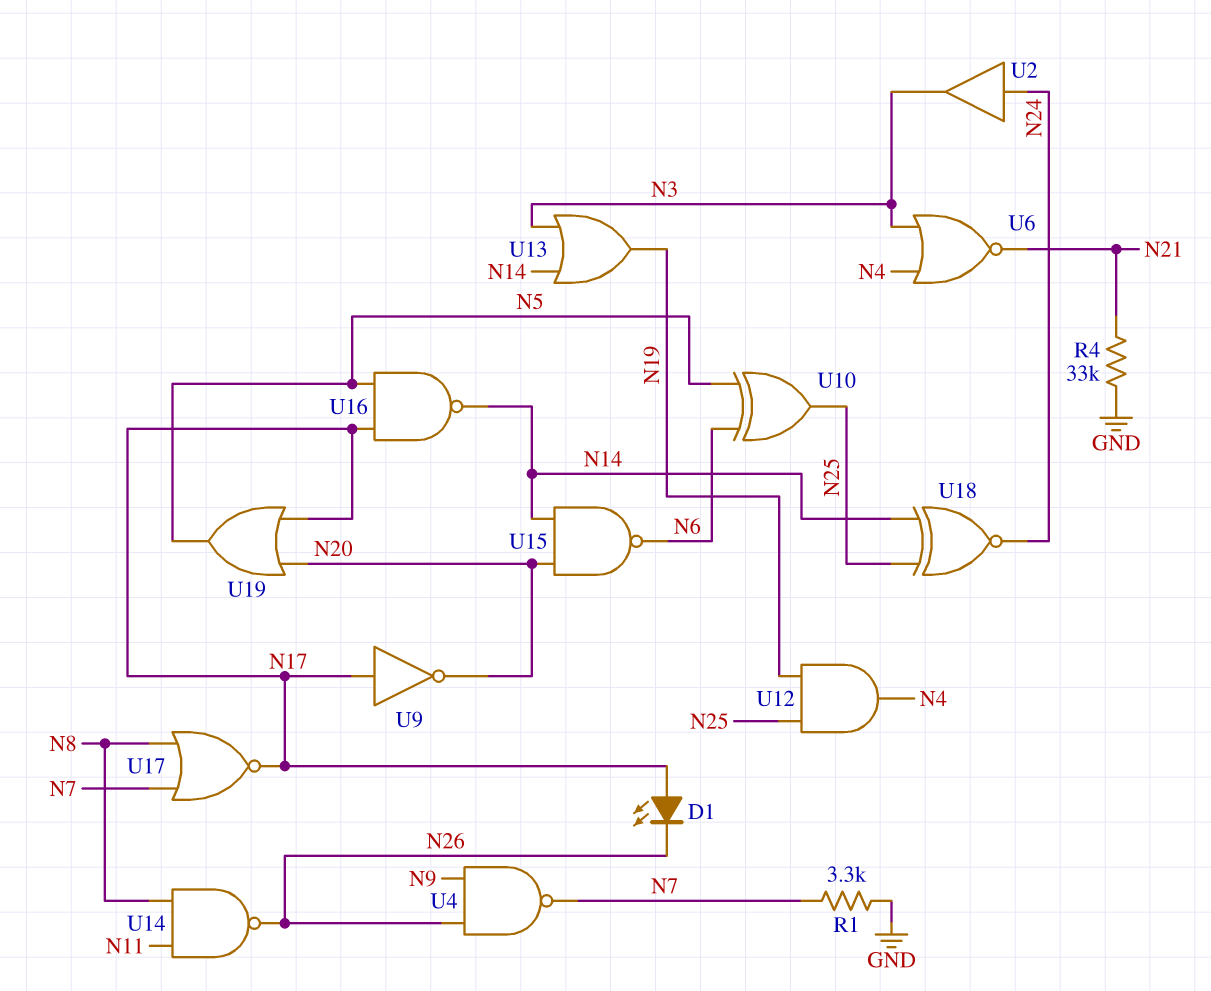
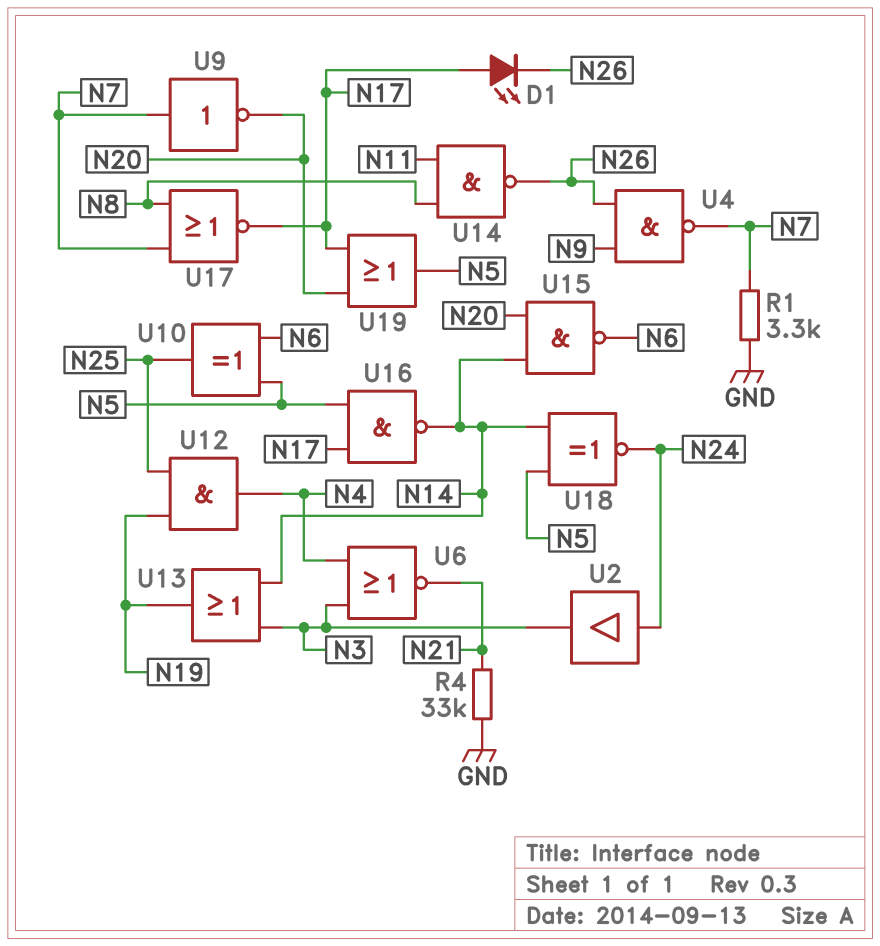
U9: NOT (in N17, out N20) -> NOT (in N7, out N20)
U18: XNOR (in N14, in N25, out N24) -> XNOR (in N5, in N14, out N24)

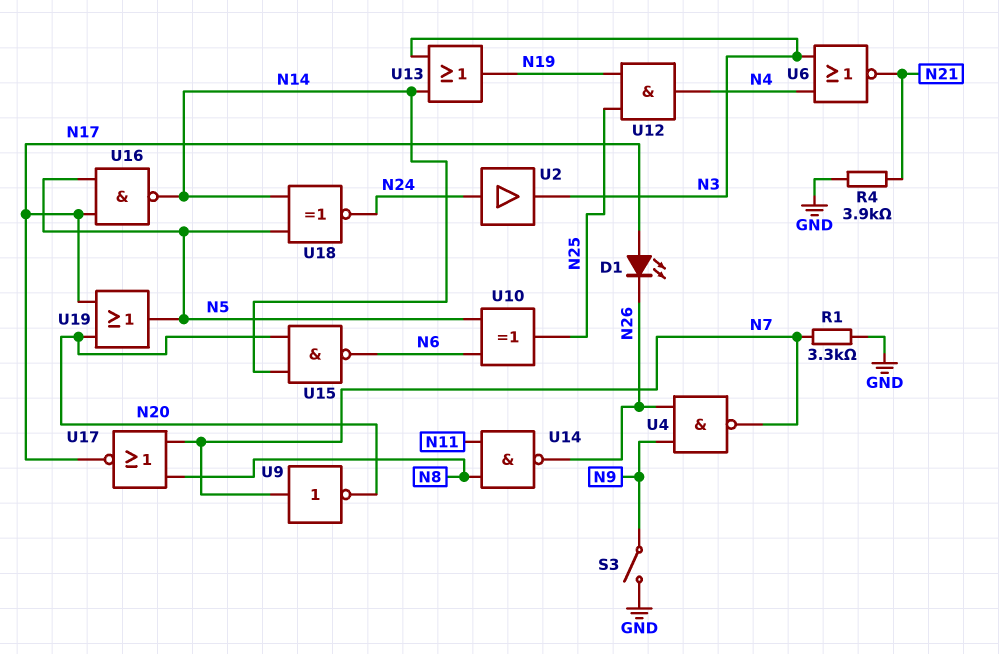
R4: 33k (GND, N21) -> 3.9k (GND, N21)
S3: none -> switch (GND, N9)

